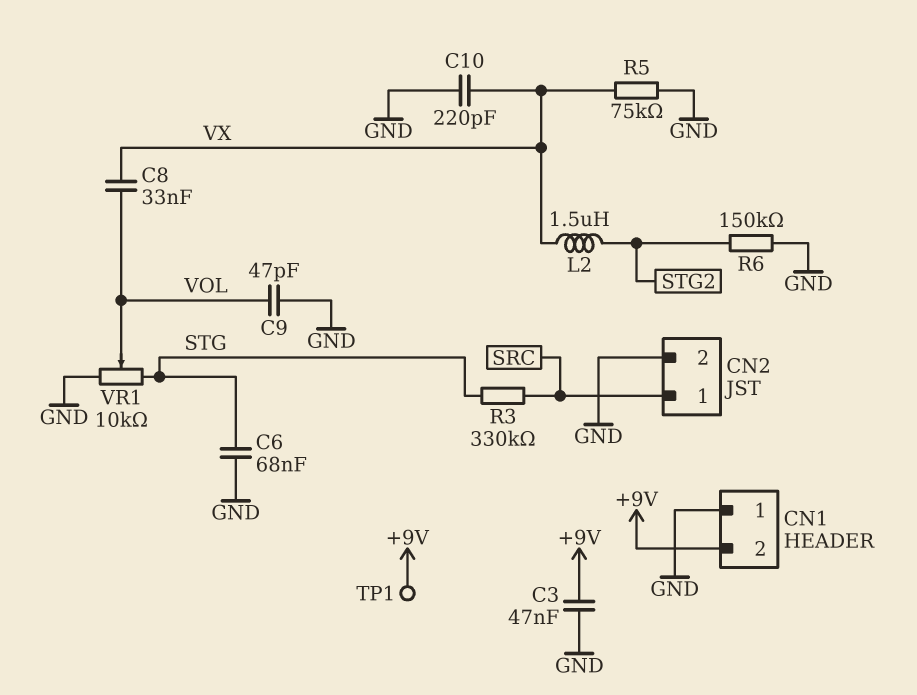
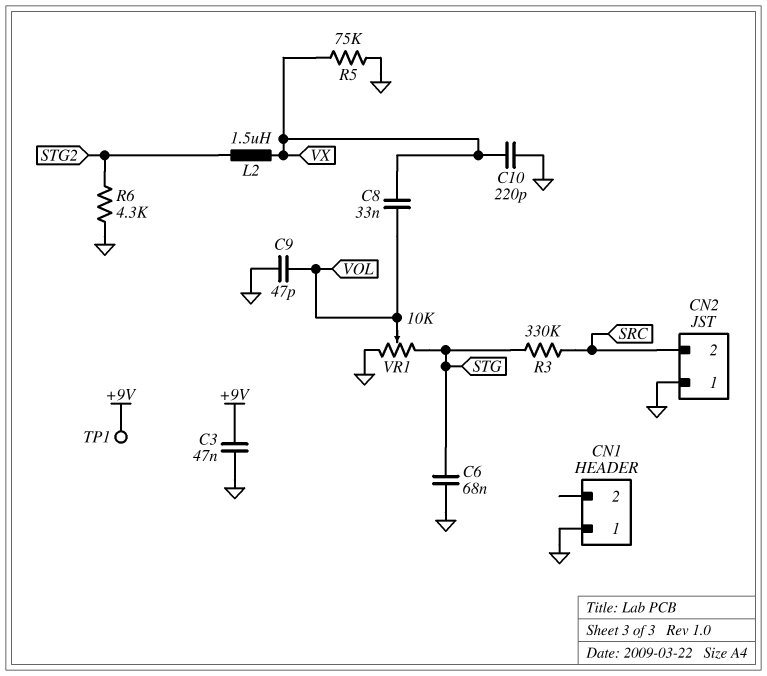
CN1 pin 2: +9V -> none
CN2 pin 1: SRC -> GND
CN2 pin 2: GND -> SRC
R6: 150k (GND, STG2) -> 4.3k (GND, STG2)

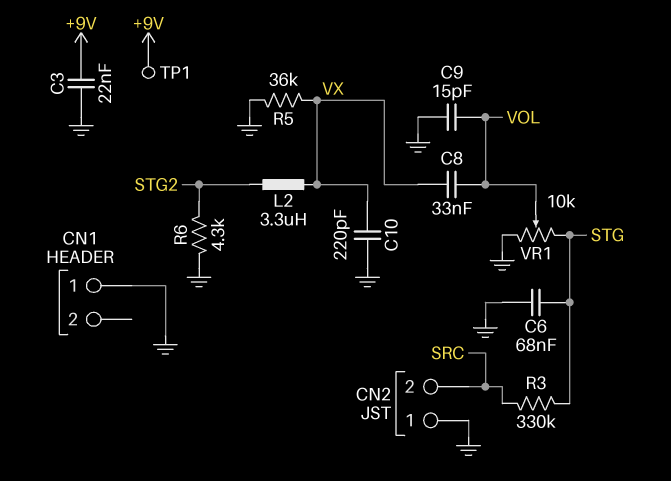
C3: 47nF (+9V, GND) -> 22nF (+9V, GND)
C9: 47pF (GND, VOL) -> 15pF (GND, VOL)
L2: 1.5uH (STG2, VX) -> 3.3uH (STG2, VX)
R5: 75k (GND, VX) -> 36k (GND, VX)

